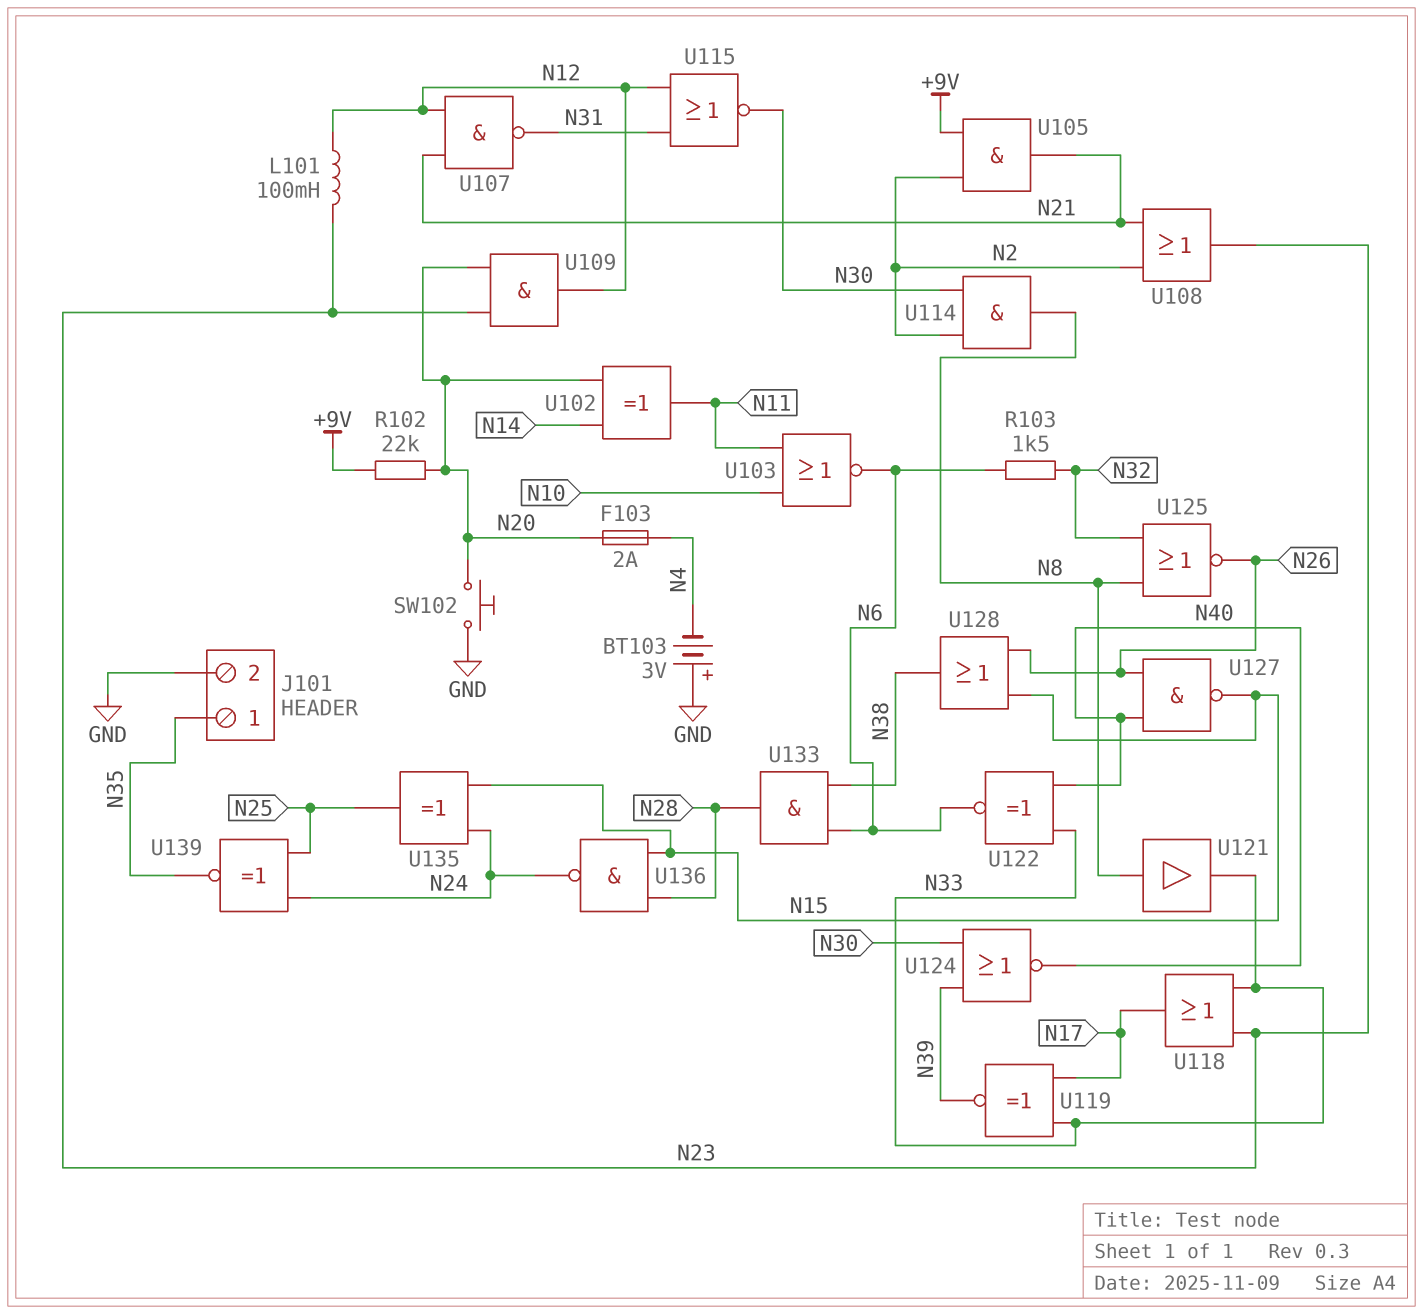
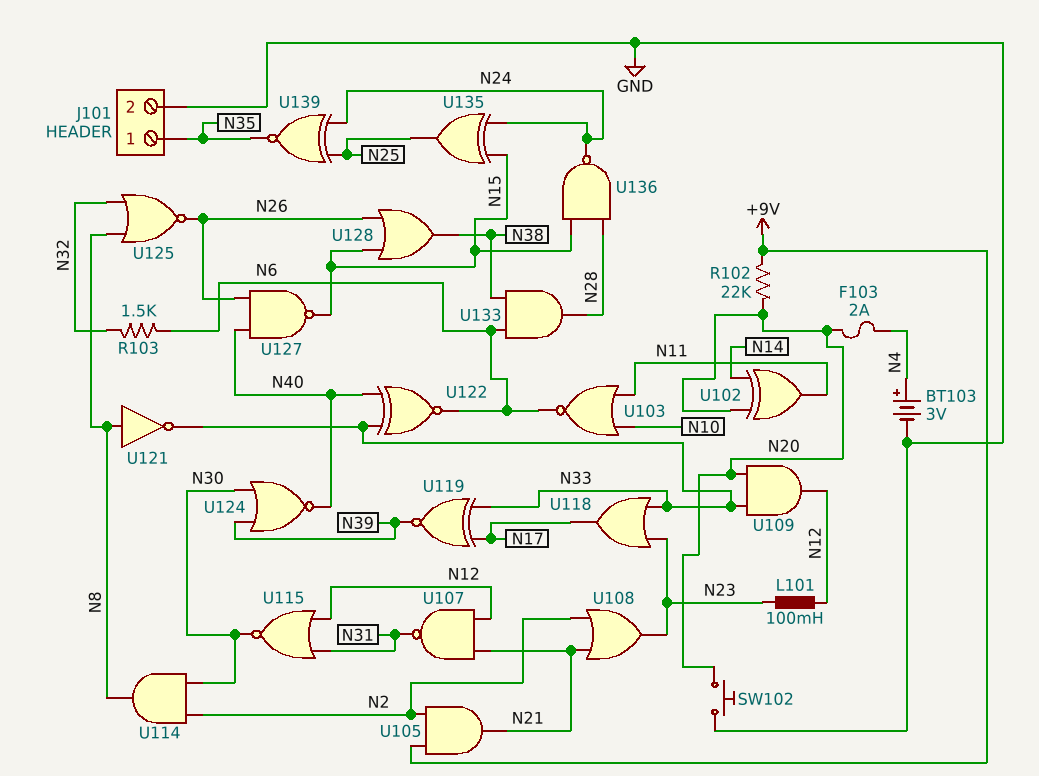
BT103: 3V (plus GND, minus N4) -> 3V (plus N4, minus GND)
U109: AND (in N20, in N23, out N12) -> AND (in N20, in N33, out N12)
U121: buffer (in N8, out N33) -> NOT (in N8, out N33)

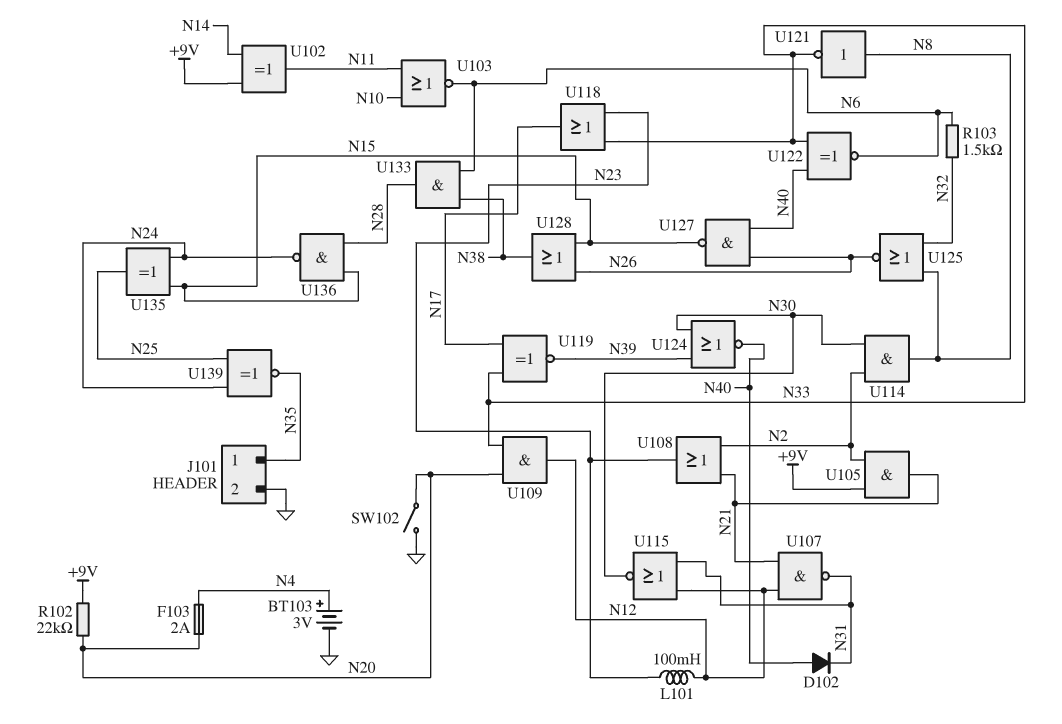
D102: none -> diode (A N40, K N31)
SW102: button (GND, N20) -> switch (GND, N20)
U102: XOR (in N14, in N20, out N11) -> XOR (in +9V, in N14, out N11)

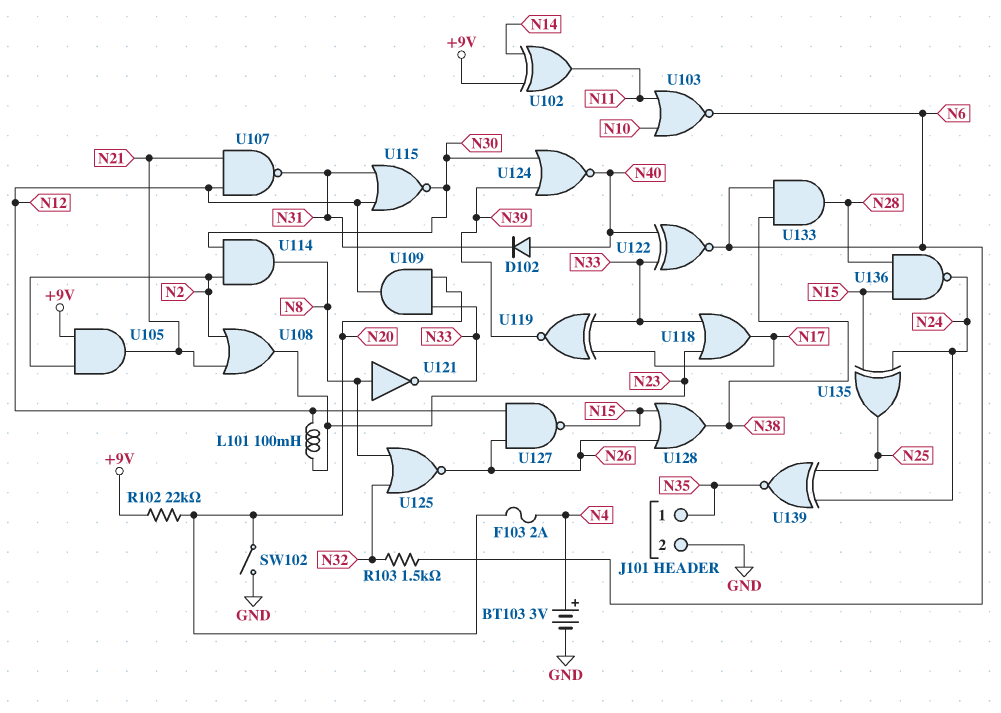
U127: NAND (in N26, in N40, out N15) -> NAND (in N12, in N26, out N15)

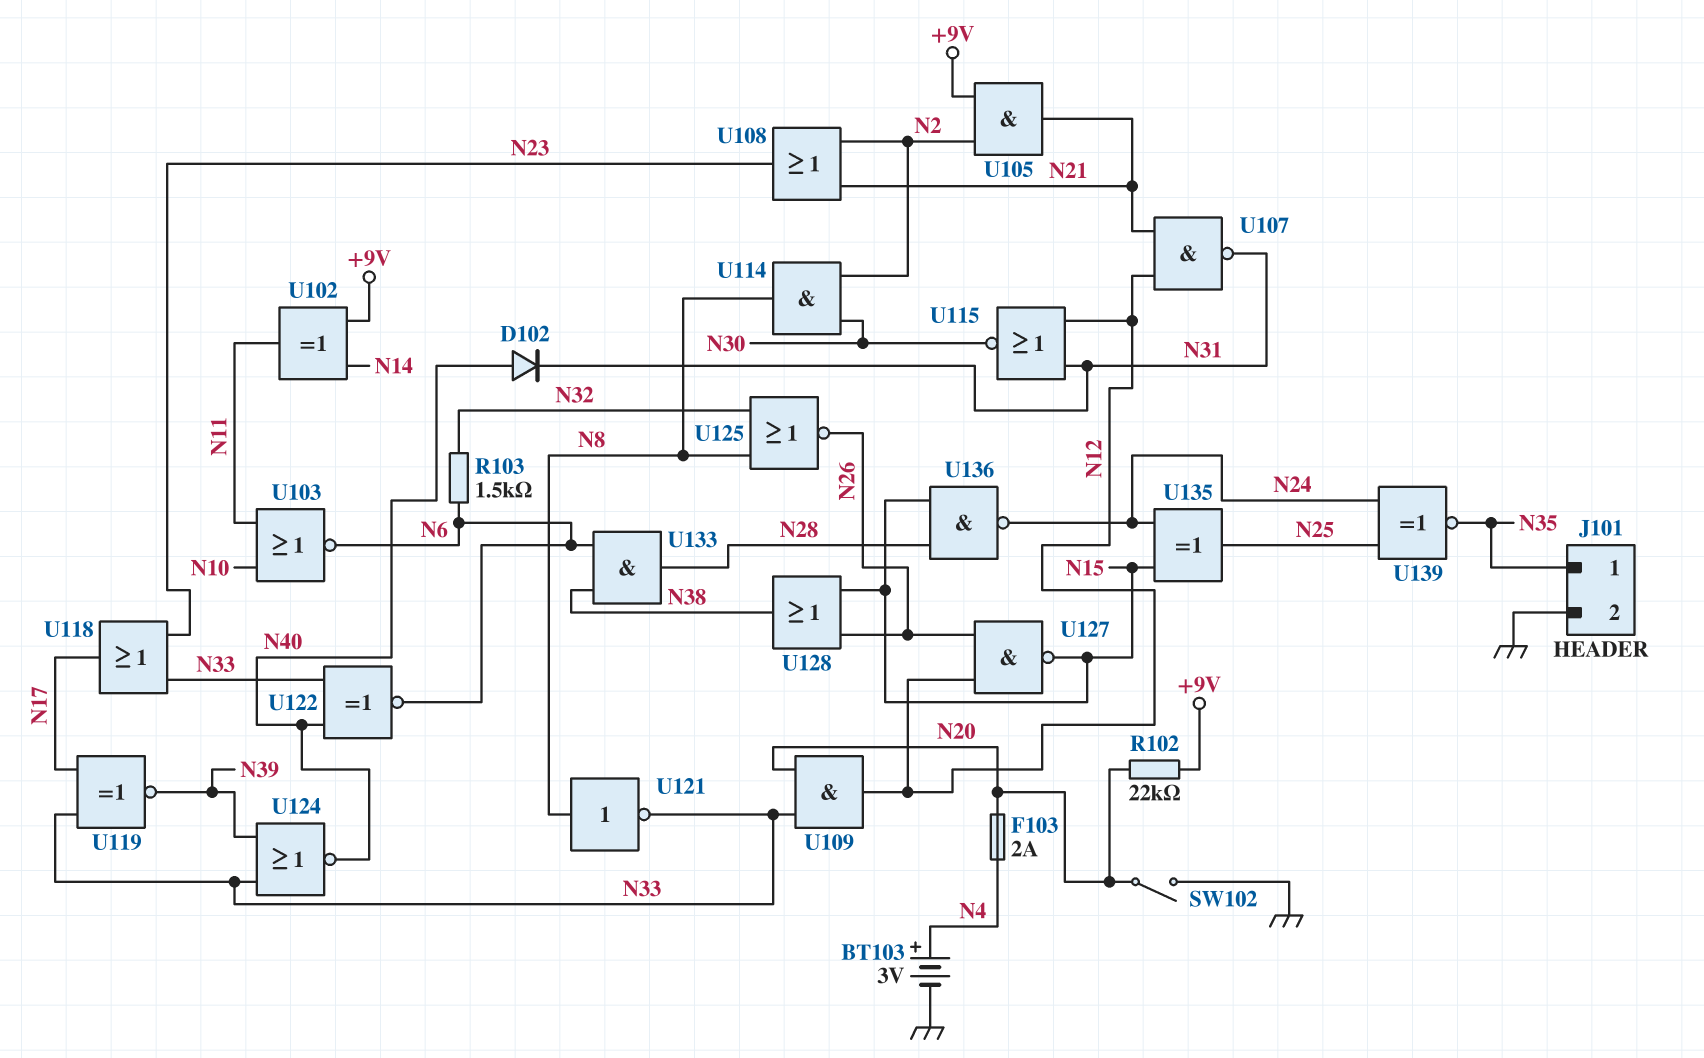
L101: 100mH (N12, N23) -> none
U124: NOR (in N30, in N39, out N40) -> NOR (in N33, in N39, out N40)

